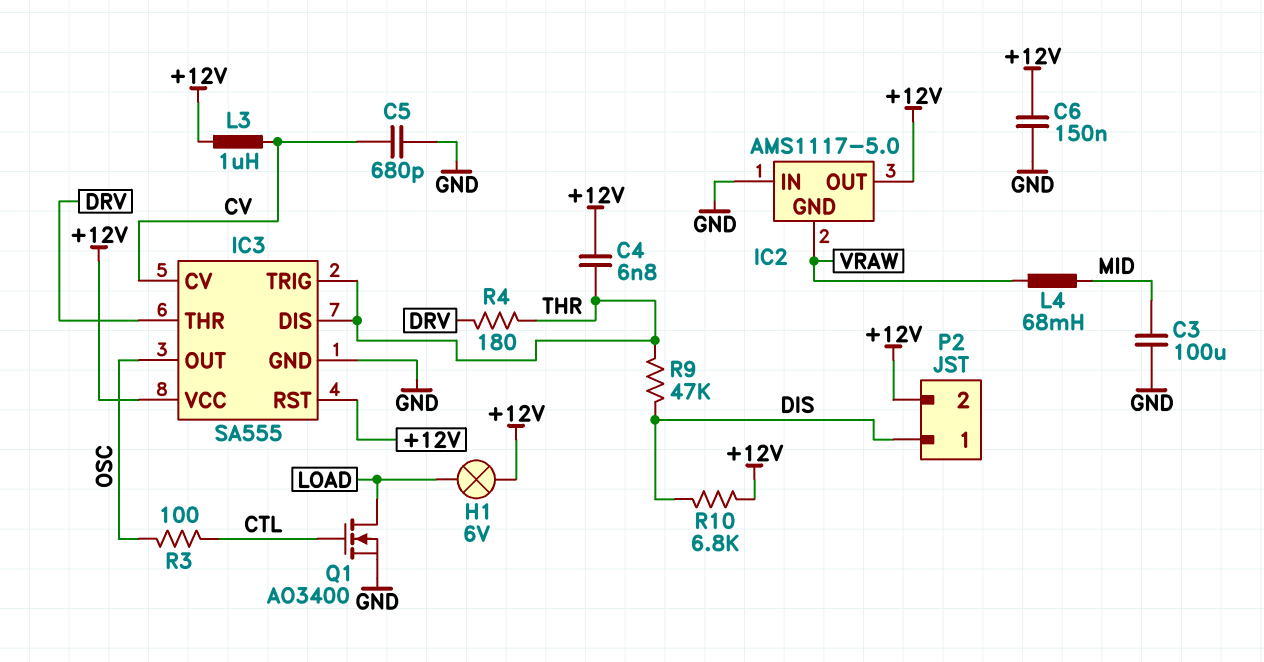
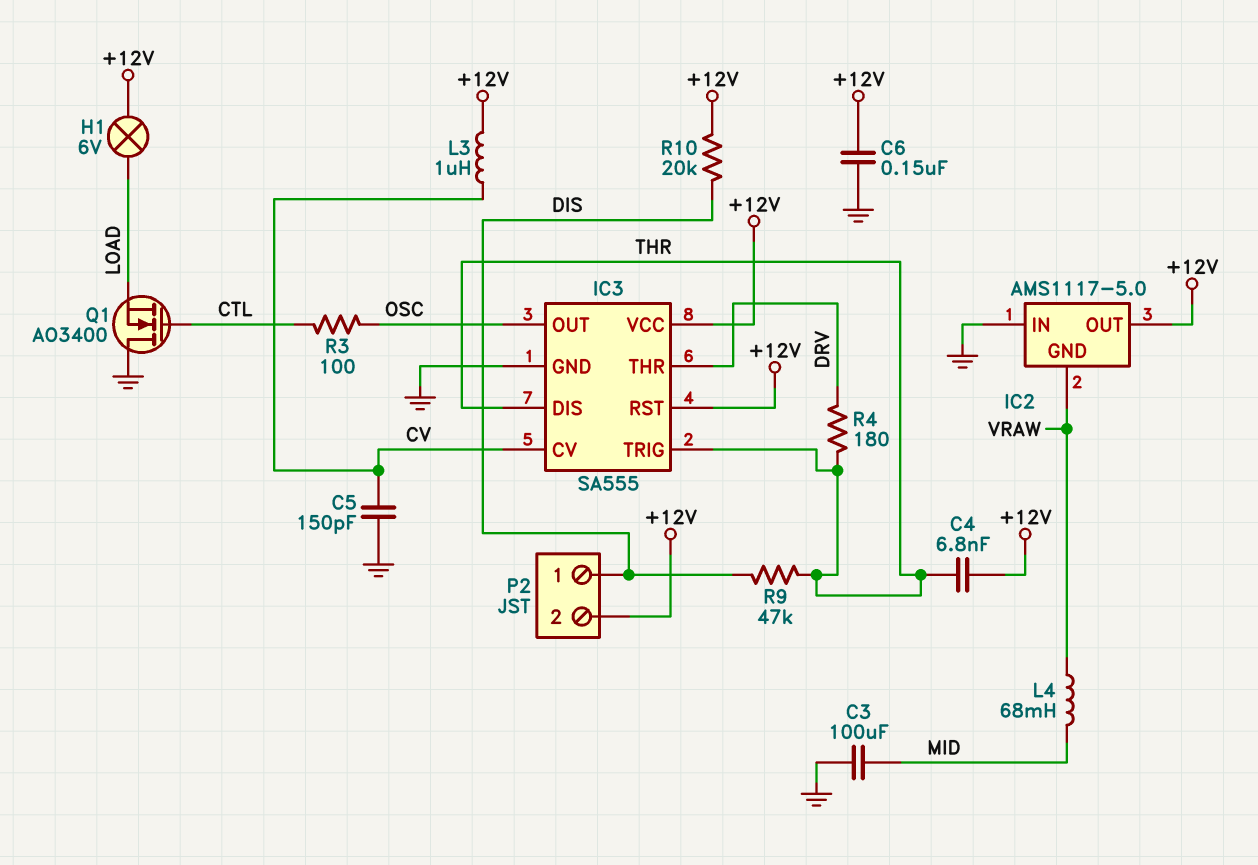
C5: 680pF (CV, GND) -> 150pF (CV, GND)
Q1: NMOS AO3400 (G CTL, D LOAD, S GND) -> NMOS AO3400 (G CTL, D GND, S LOAD)
R10: 6.8k (+12V, DIS) -> 20k (+12V, DIS)

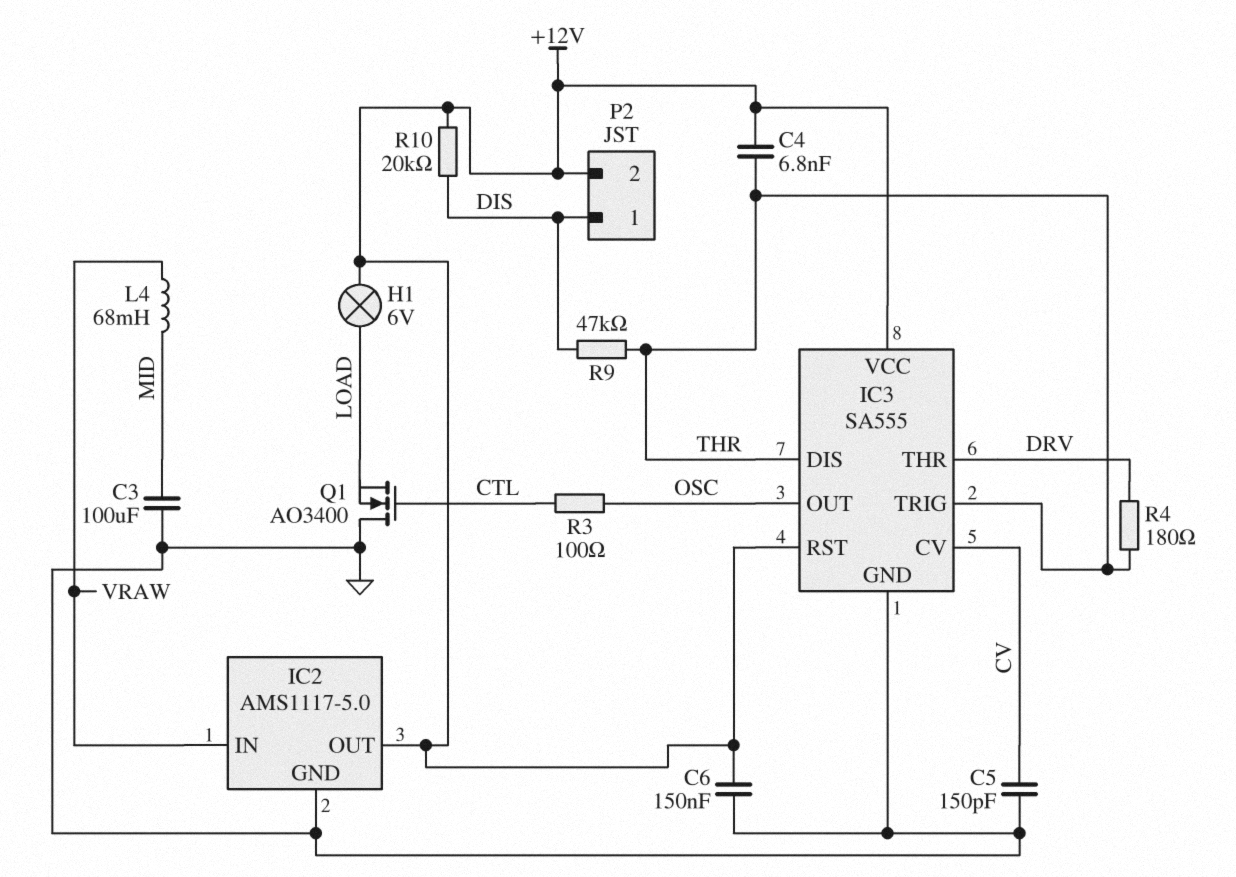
IC2 pin GND: VRAW -> GND
IC2 pin IN: GND -> VRAW
L3: 1uH (+12V, CV) -> none

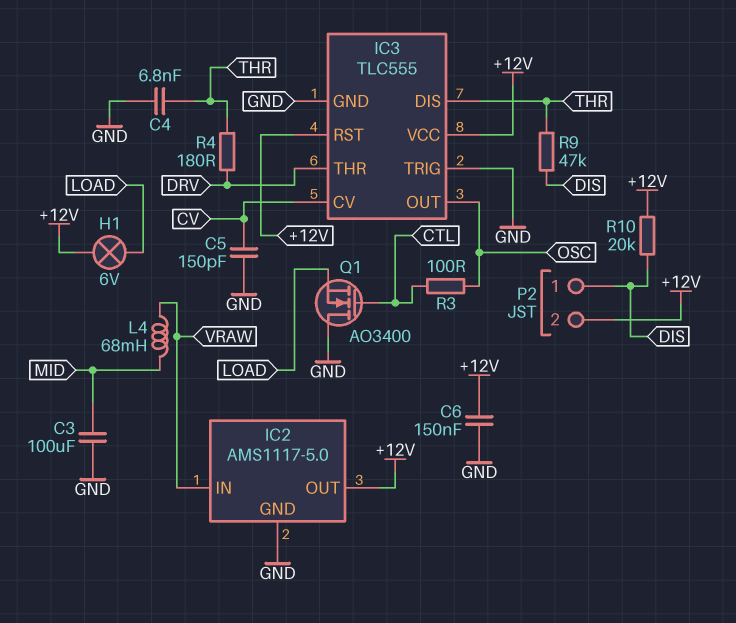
C4: 6.8nF (+12V, THR) -> 6.8nF (GND, THR)
IC3: SA555 -> TLC555
IC3 pin TRIG: THR -> GND

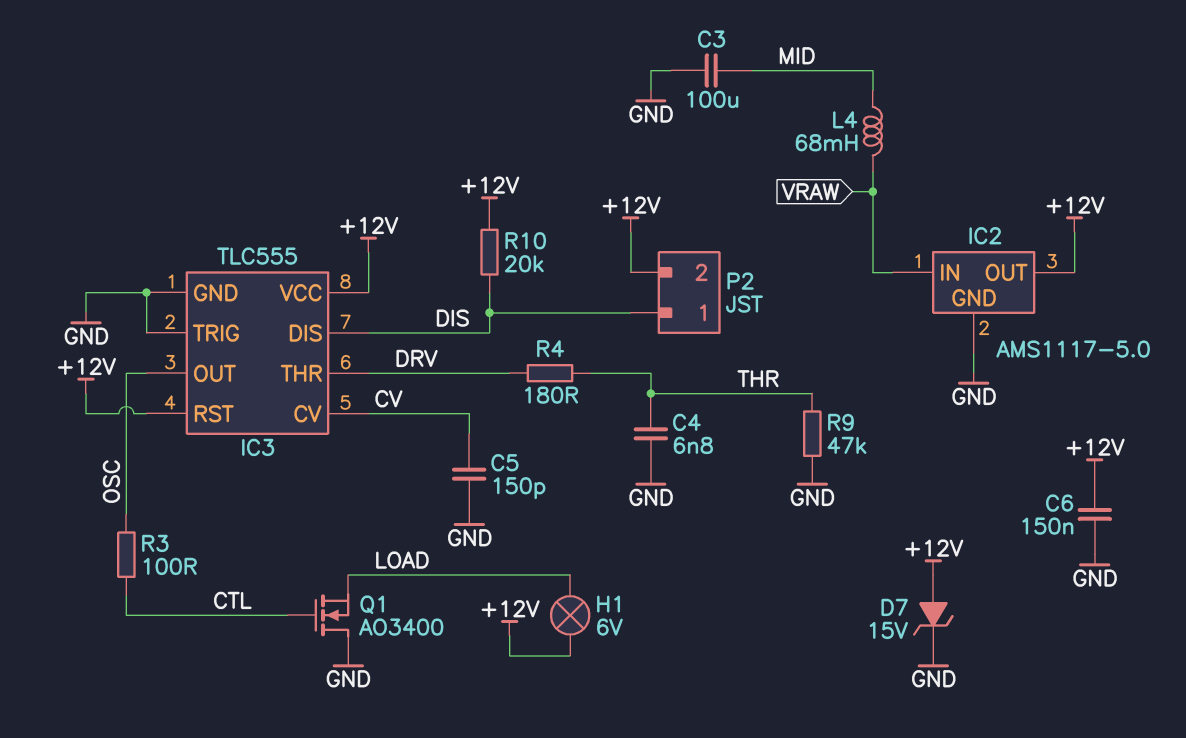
D7: none -> zener 15V (A +12V, K GND)
IC3 pin DIS: THR -> DIS
R9: 47k (DIS, THR) -> 47k (GND, THR)

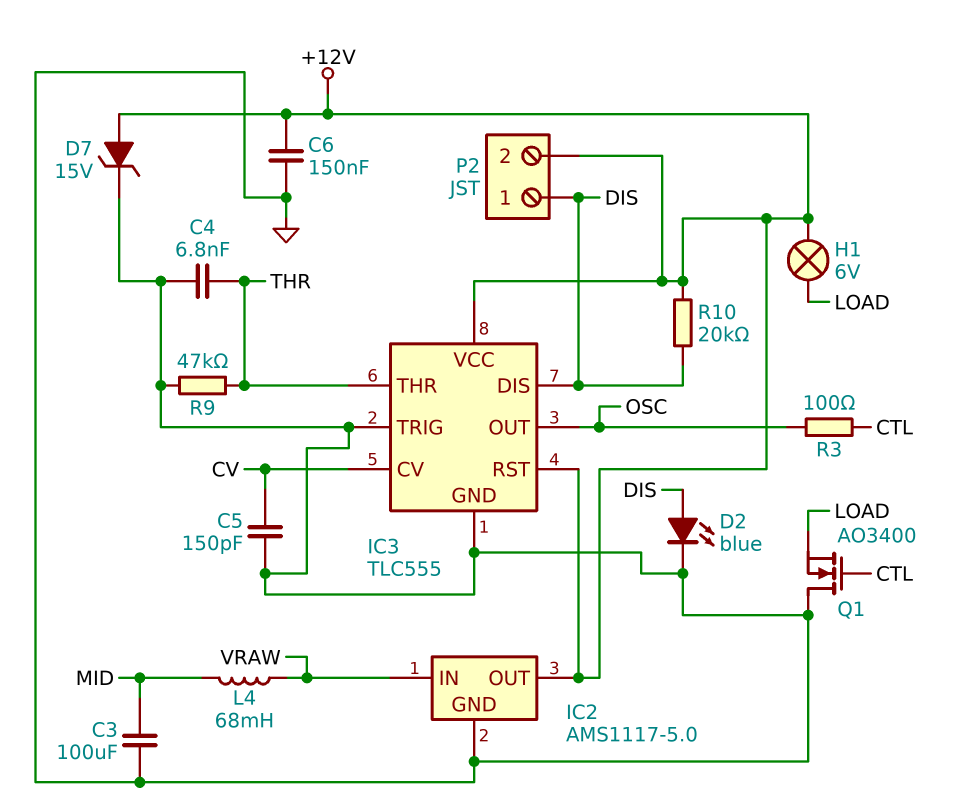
D2: none -> LED blue (A DIS, K GND)
IC3 pin THR: DRV -> THR
R4: 180 (DRV, THR) -> none

